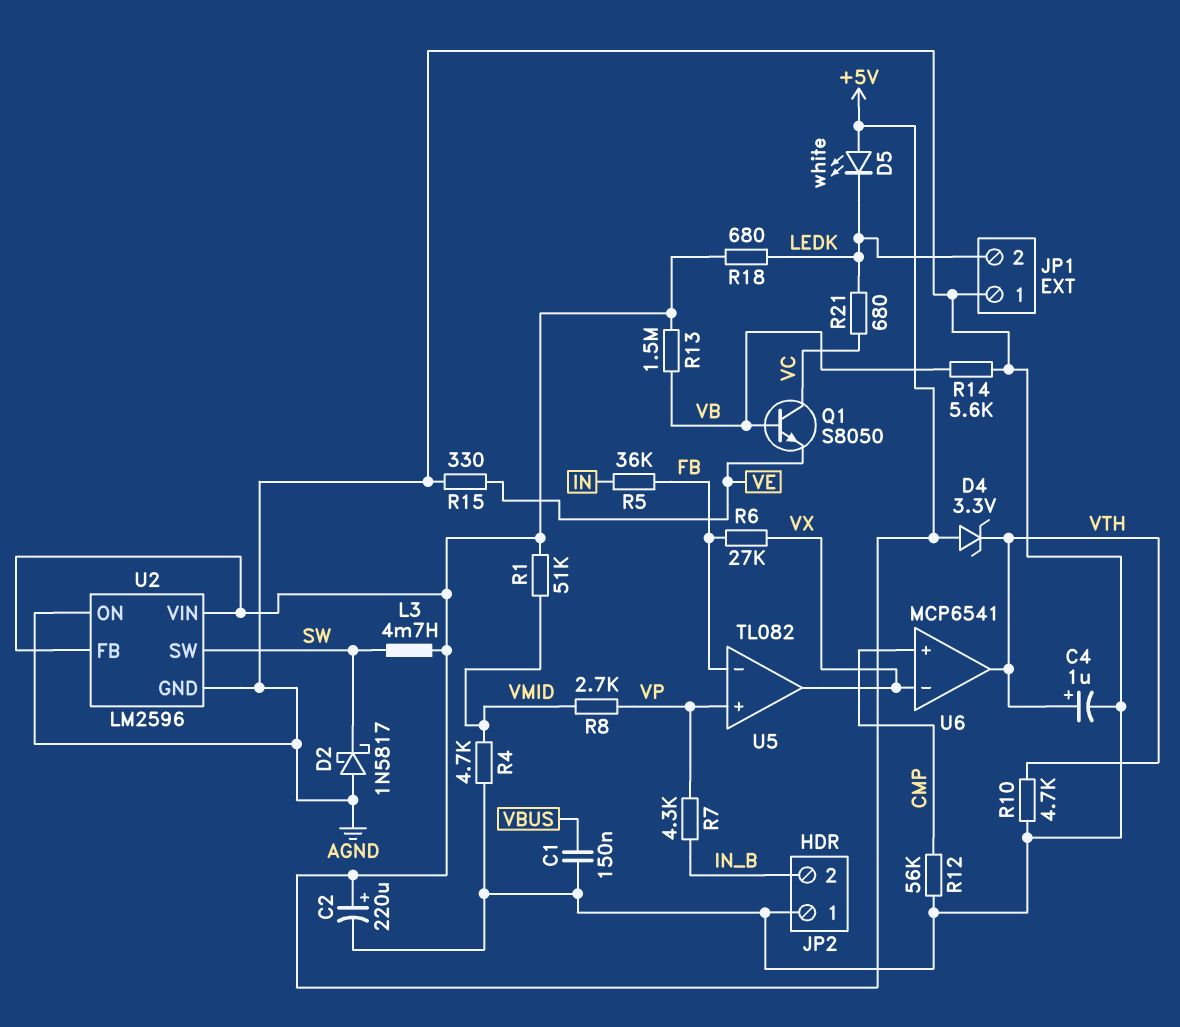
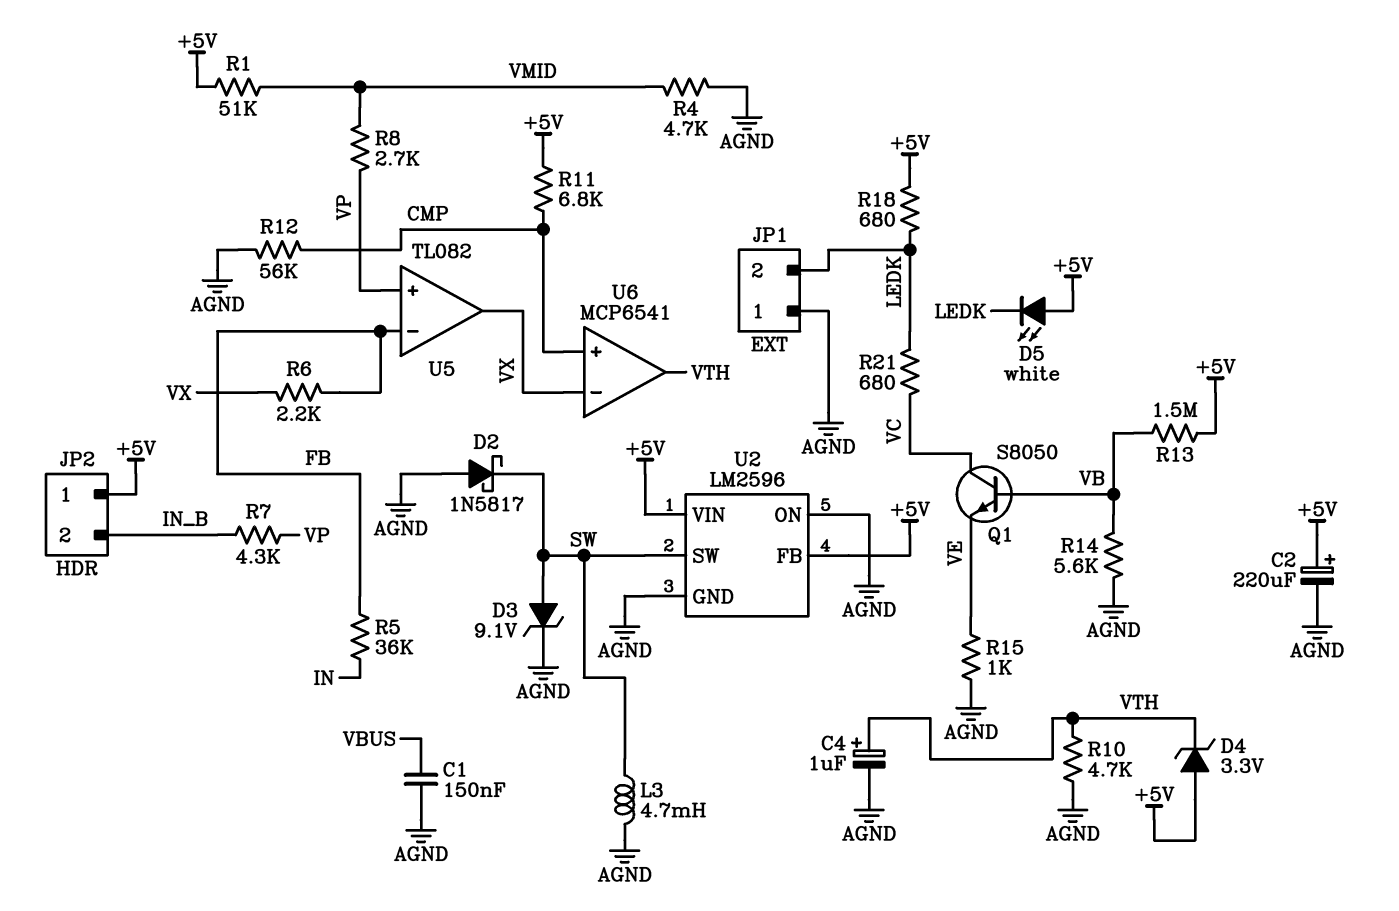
D3: none -> zener 9.1V (A SW, K AGND)
JP2 pin 1: AGND -> +5V
L3: 4.7mH (+5V, SW) -> 4.7mH (AGND, SW)
R6: 27k (FB, VX) -> 2.2k (FB, VX)
R11: none -> 6.8k (+5V, CMP)
R15: 330 (AGND, VE) -> 1k (AGND, VE)

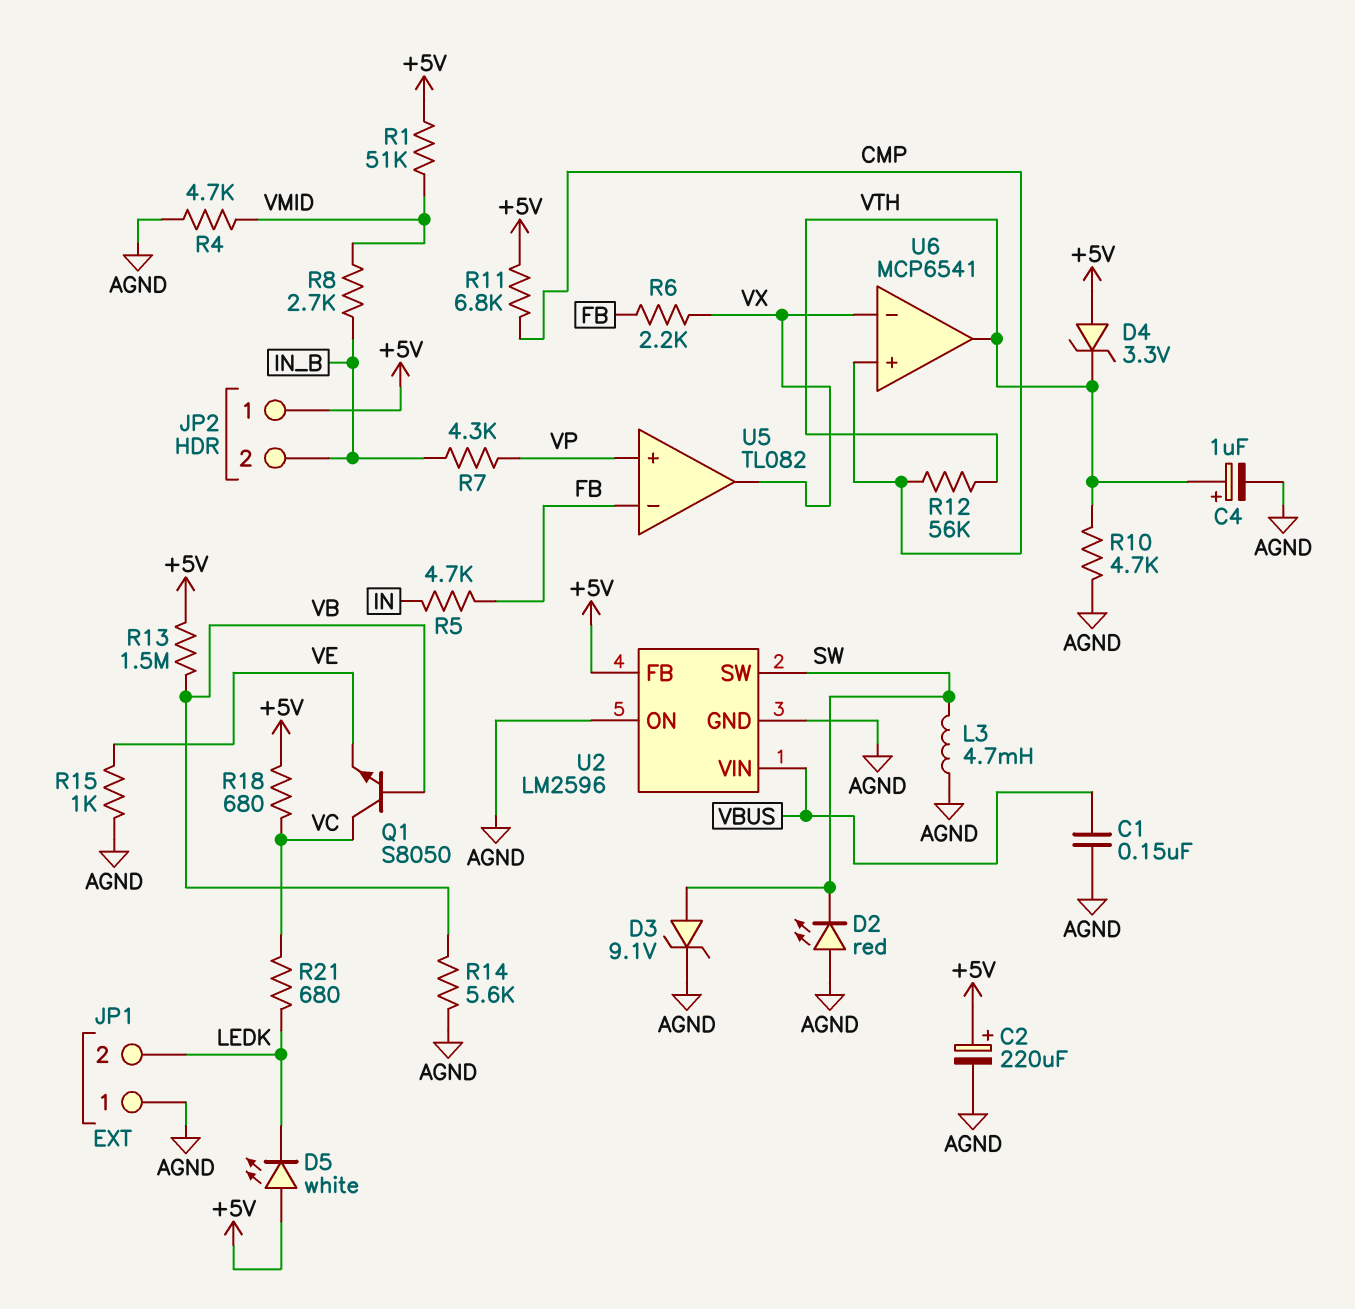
D2: schottky 1N5817 (A AGND, K SW) -> LED red (A AGND, K SW)
R5: 36k (FB, IN) -> 4.7k (FB, IN)
R8: 2.7k (VMID, VP) -> 2.7k (IN_B, VMID)
R12: 56k (AGND, CMP) -> 56k (CMP, VTH)
R18: 680 (+5V, LEDK) -> 680 (+5V, VC)
U2 pin VIN: +5V -> VBUS

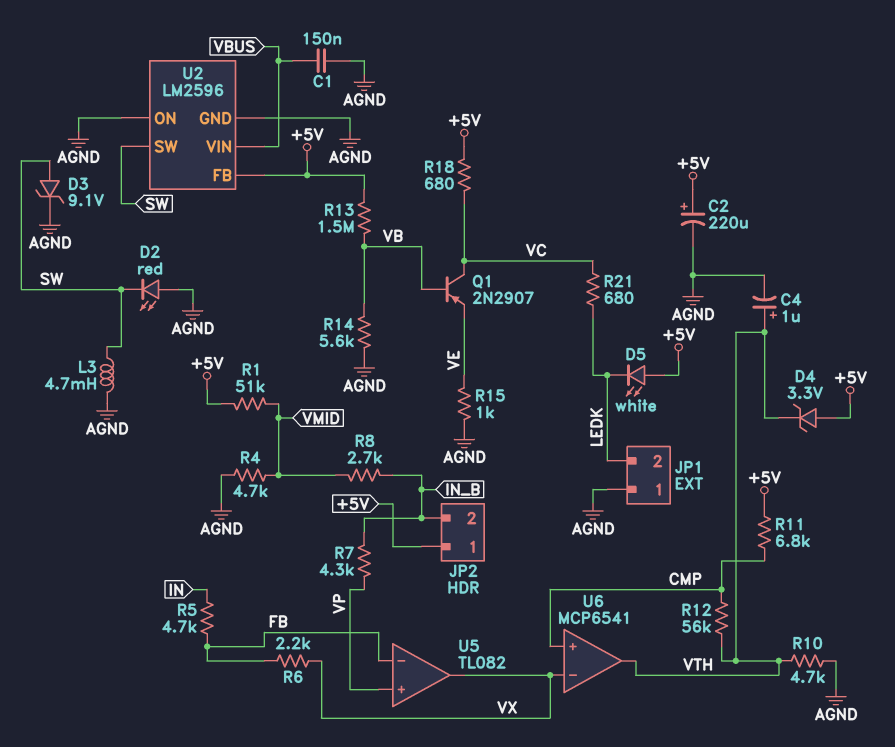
Q1: NPN S8050 (B VB, C VC, E VE) -> PNP 2N2907 (B VB, C VC, E VE)

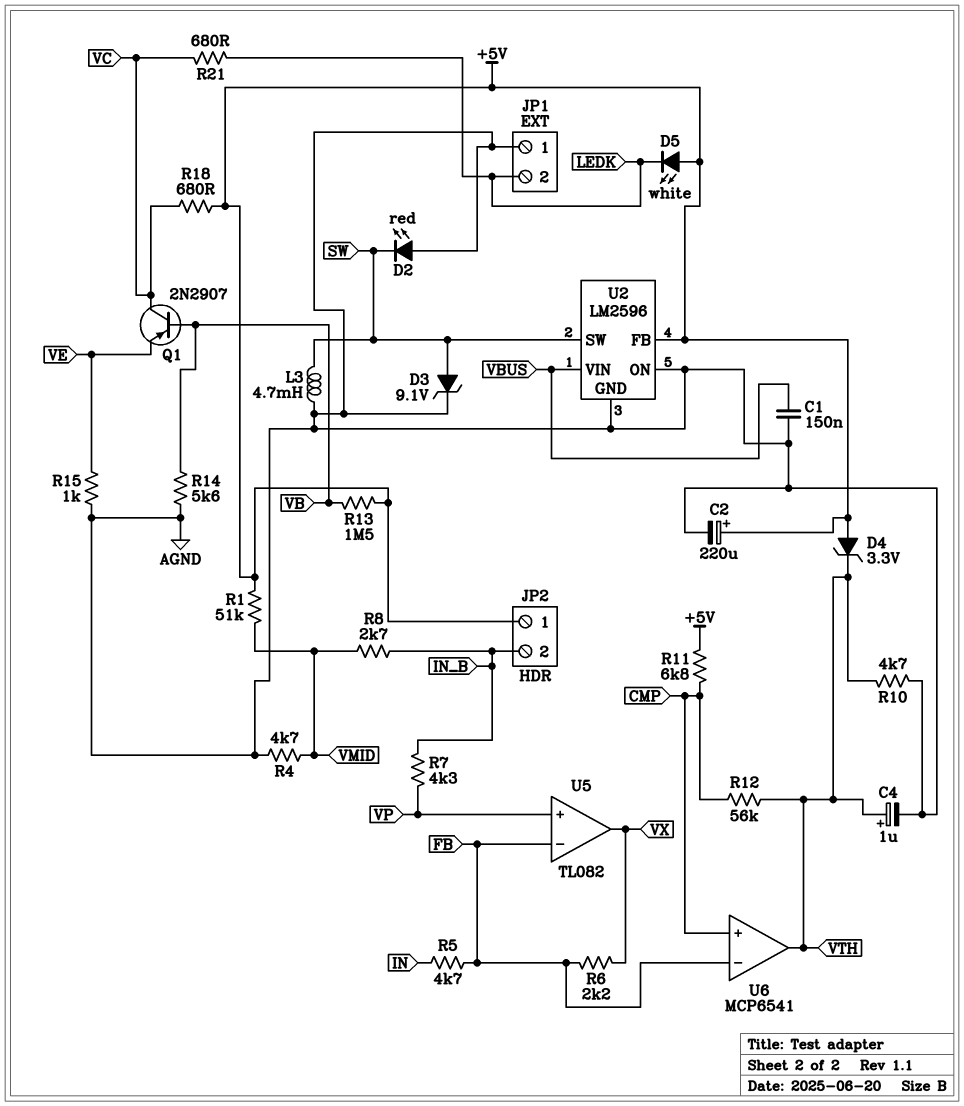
U6 pin in-: VX -> FB

